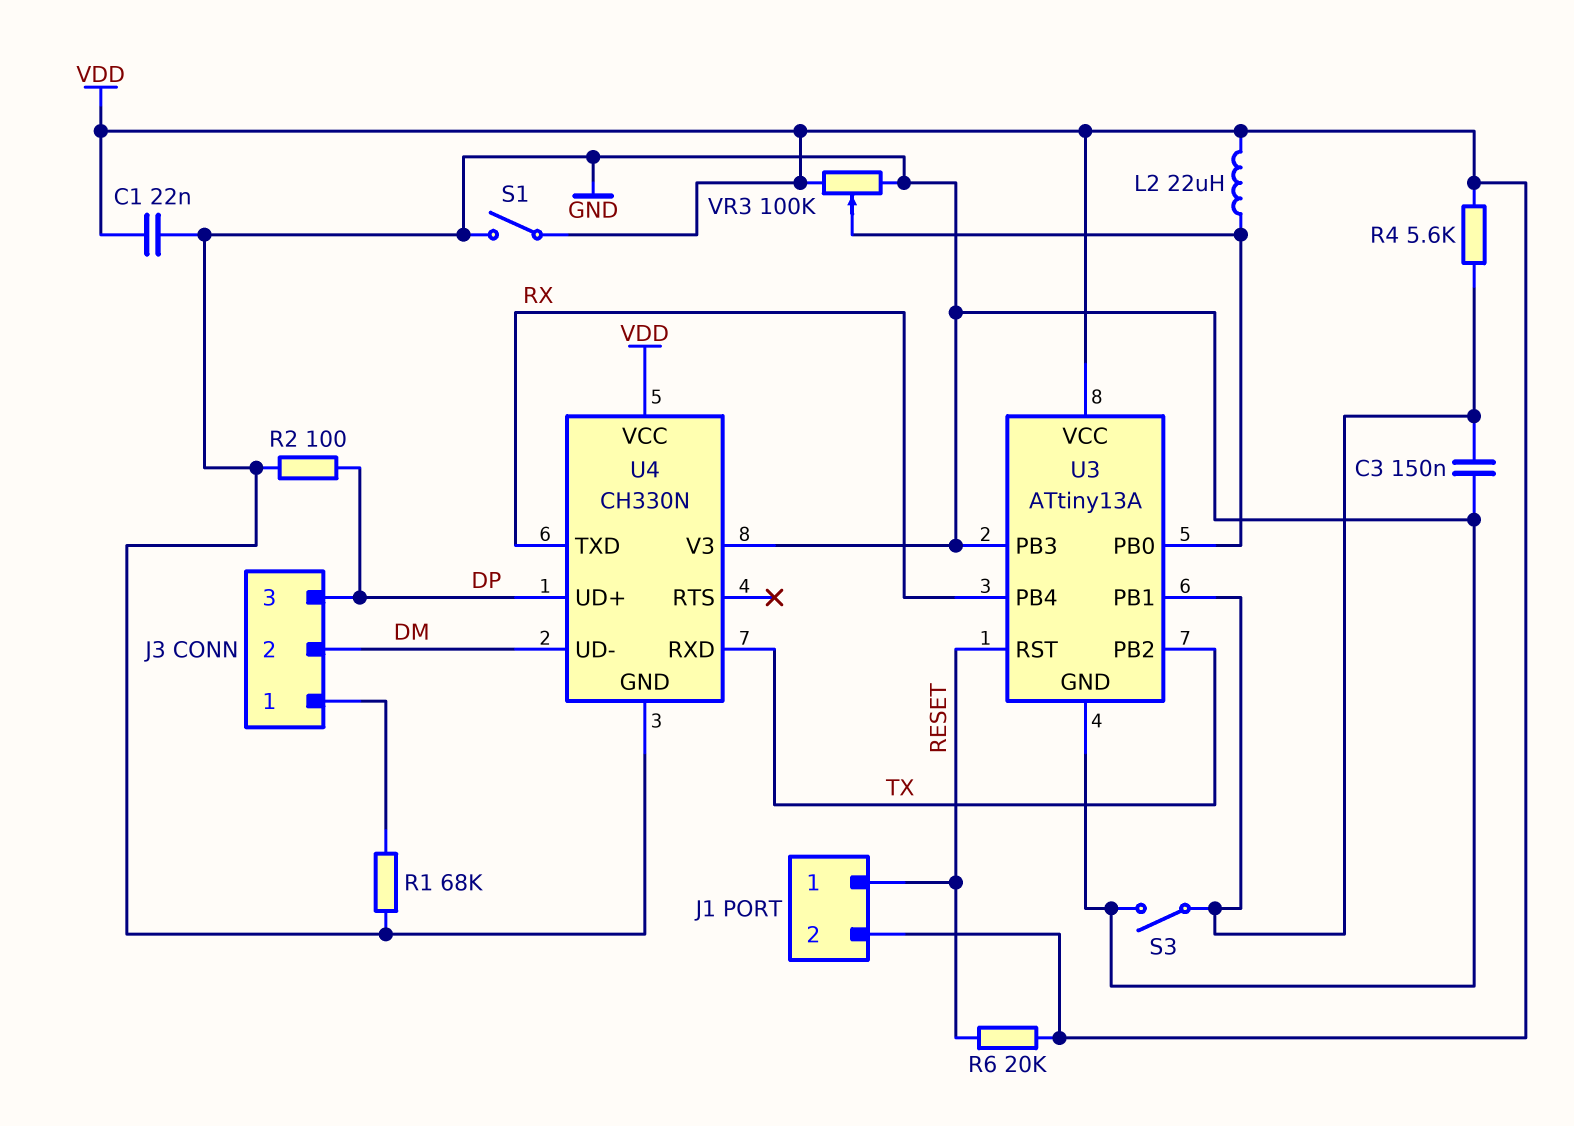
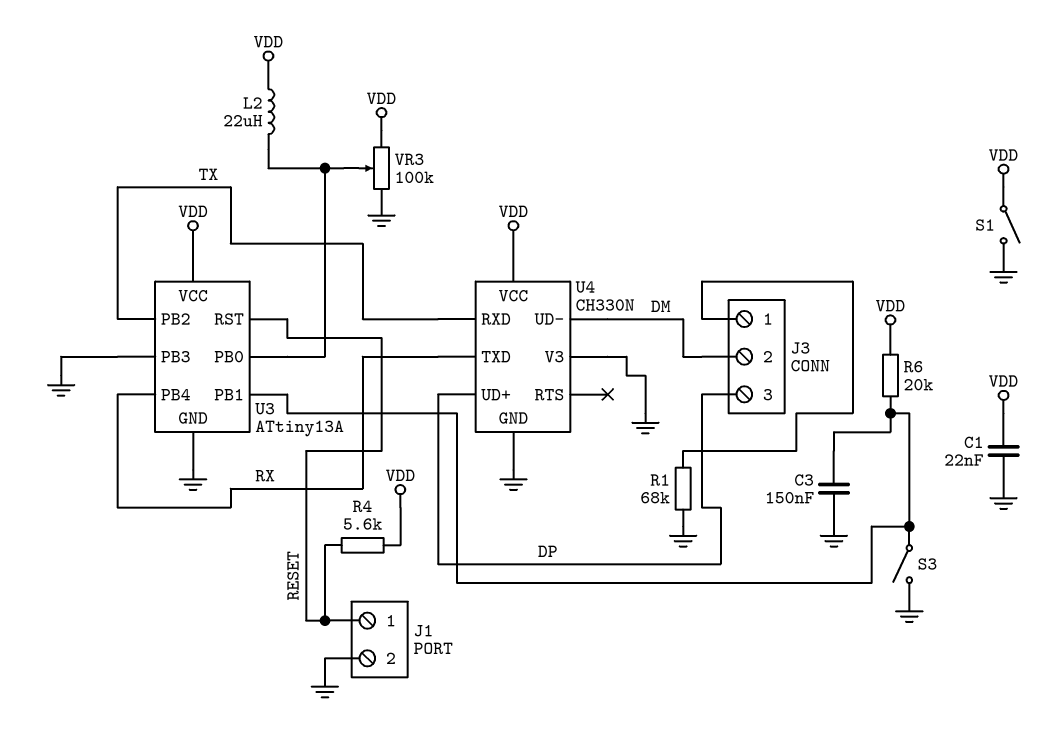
J1 pin 2: VDD -> GND
R2: 100 (DP, GND) -> none
R4: 5.6k (U3/PB1, VDD) -> 5.6k (RESET, VDD)
R6: 20k (RESET, VDD) -> 20k (U3/PB1, VDD)

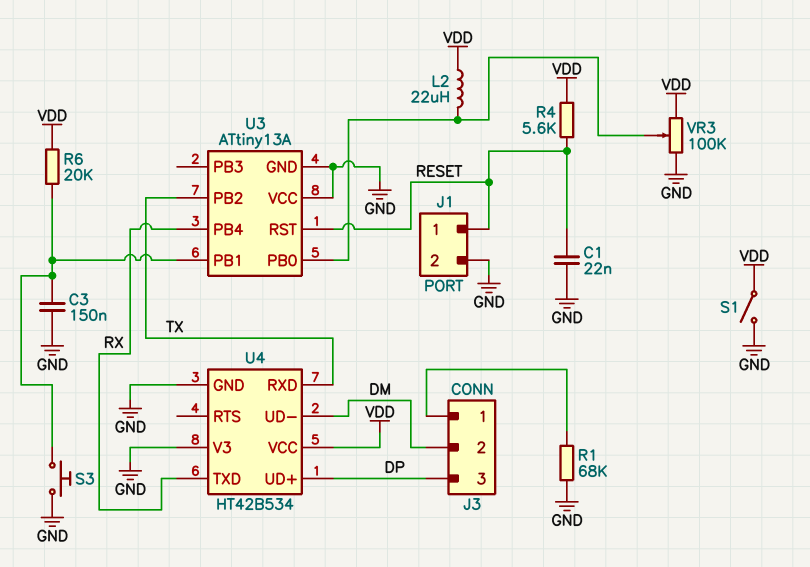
C1: 22nF (GND, VDD) -> 22nF (GND, RESET)
S3: switch (GND, U3/PB1) -> button (GND, U3/PB1)
U3 pin PB3: GND -> none
U3 pin VCC: VDD -> GND
U4: CH330N -> HT42B534

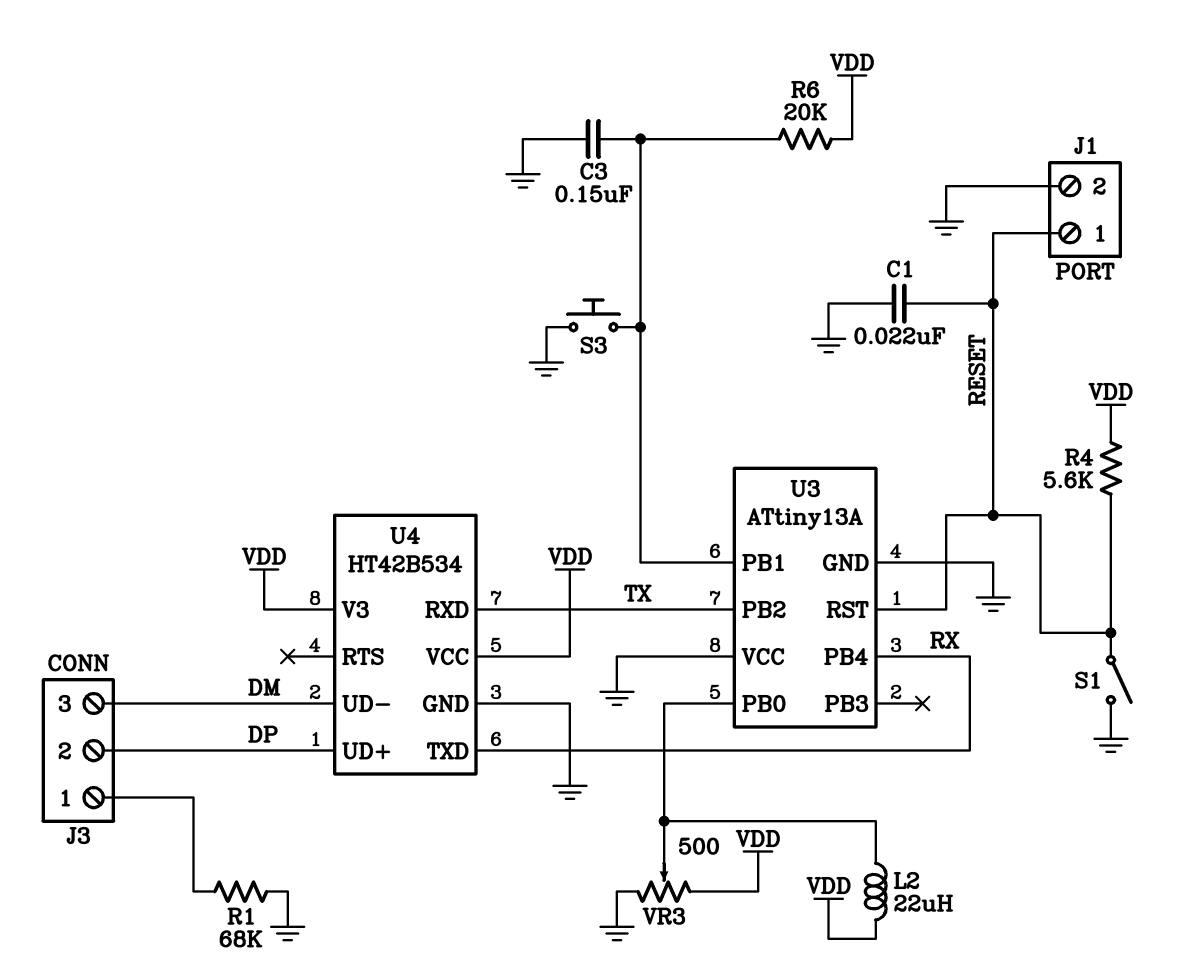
J3 pin 2: DM -> DP
J3 pin 3: DP -> DM
S1: switch (GND, VDD) -> switch (GND, RESET)
U4 pin V3: GND -> VDD
VR3: 100k (GND, VDD, wiper U3/PB0) -> 500 (GND, VDD, wiper U3/PB0)

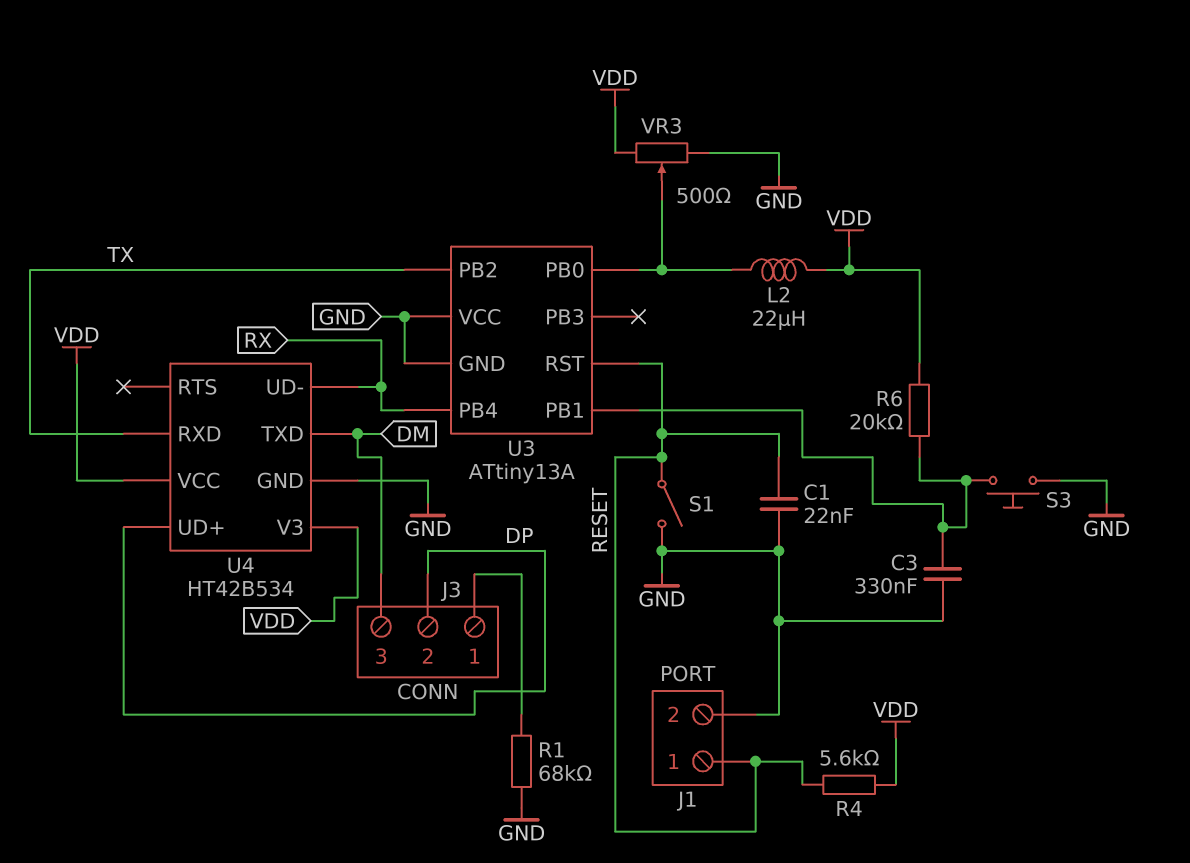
C3: 150nF (GND, U3/PB1) -> 330nF (GND, U3/PB1)
U4 pin TXD: RX -> DM
U4 pin UD-: DM -> RX

